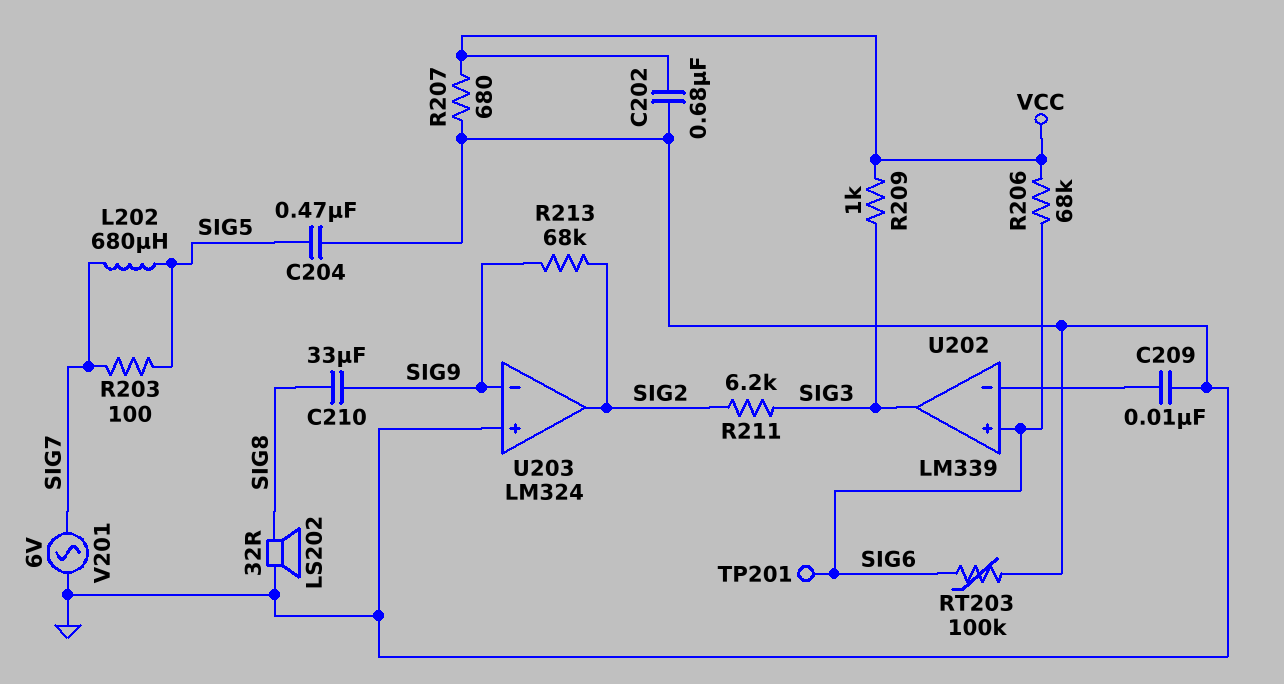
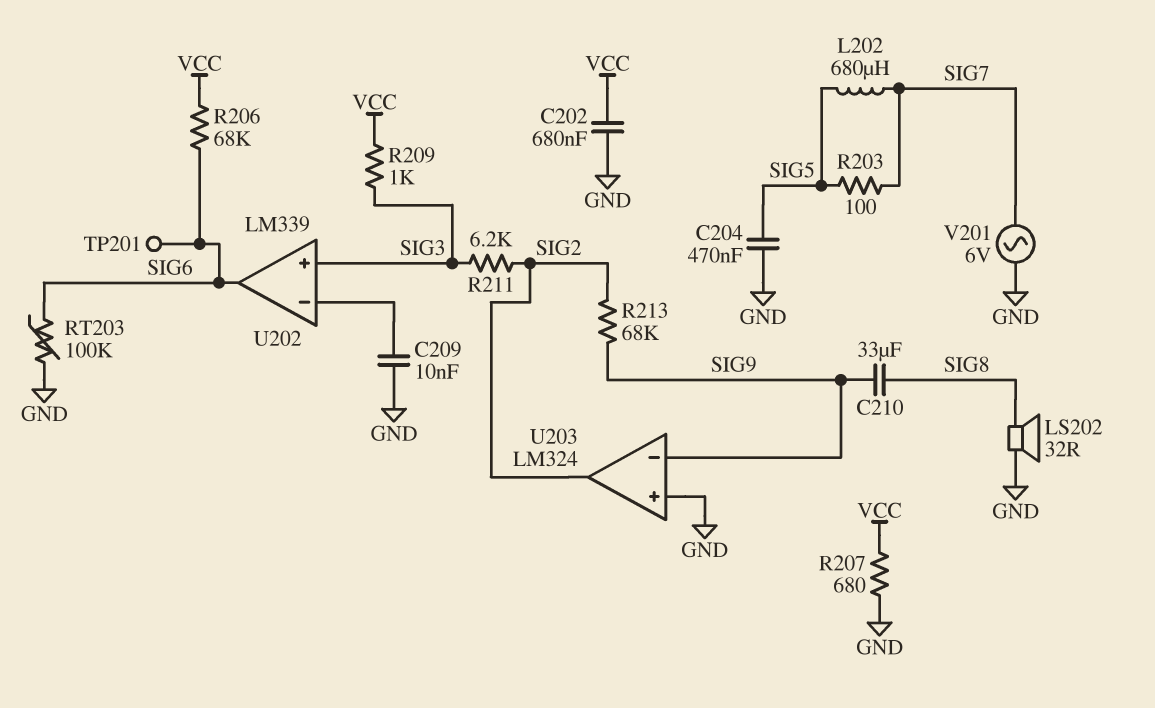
U202 pin in+: SIG6 -> SIG3
U202 pin out: SIG3 -> SIG6

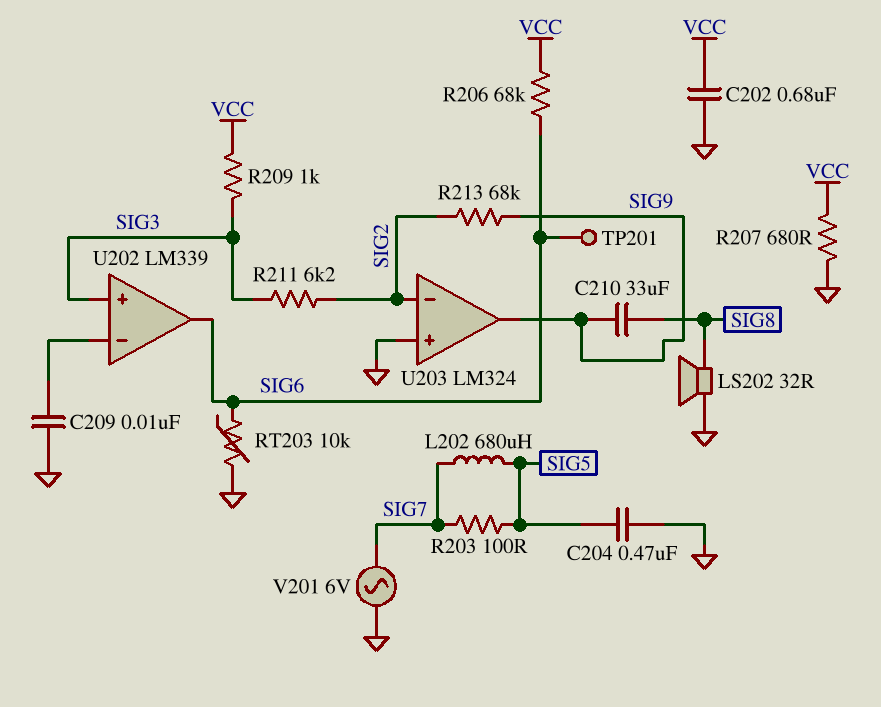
RT203: 100k (GND, SIG6) -> 10k (GND, SIG6)
U203 pin in-: SIG9 -> SIG2
U203 pin out: SIG2 -> SIG9

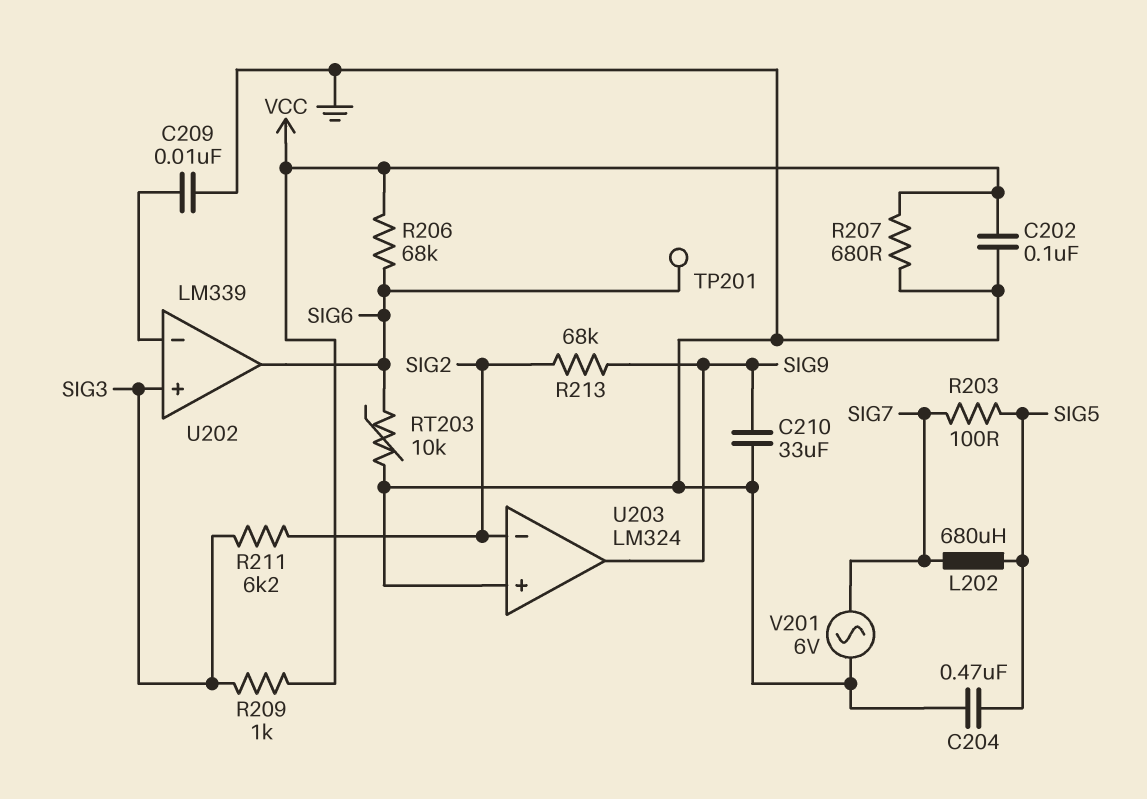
C202: 680nF (GND, VCC) -> 100nF (GND, VCC)
C210: 33uF (SIG8, SIG9) -> 33uF (GND, SIG9)
LS202: speaker 32R (GND, SIG8) -> none

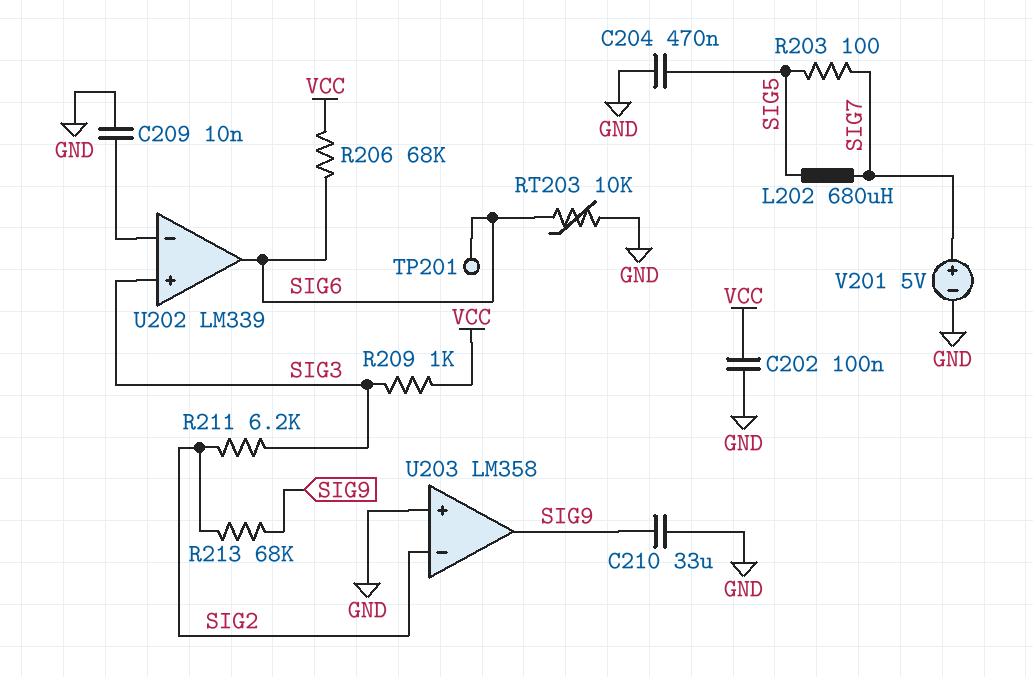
R207: 680 (GND, VCC) -> none
U203: LM324 -> LM358
V201: AC 6V (GND, SIG7) -> 5V (plus SIG7, minus GND)

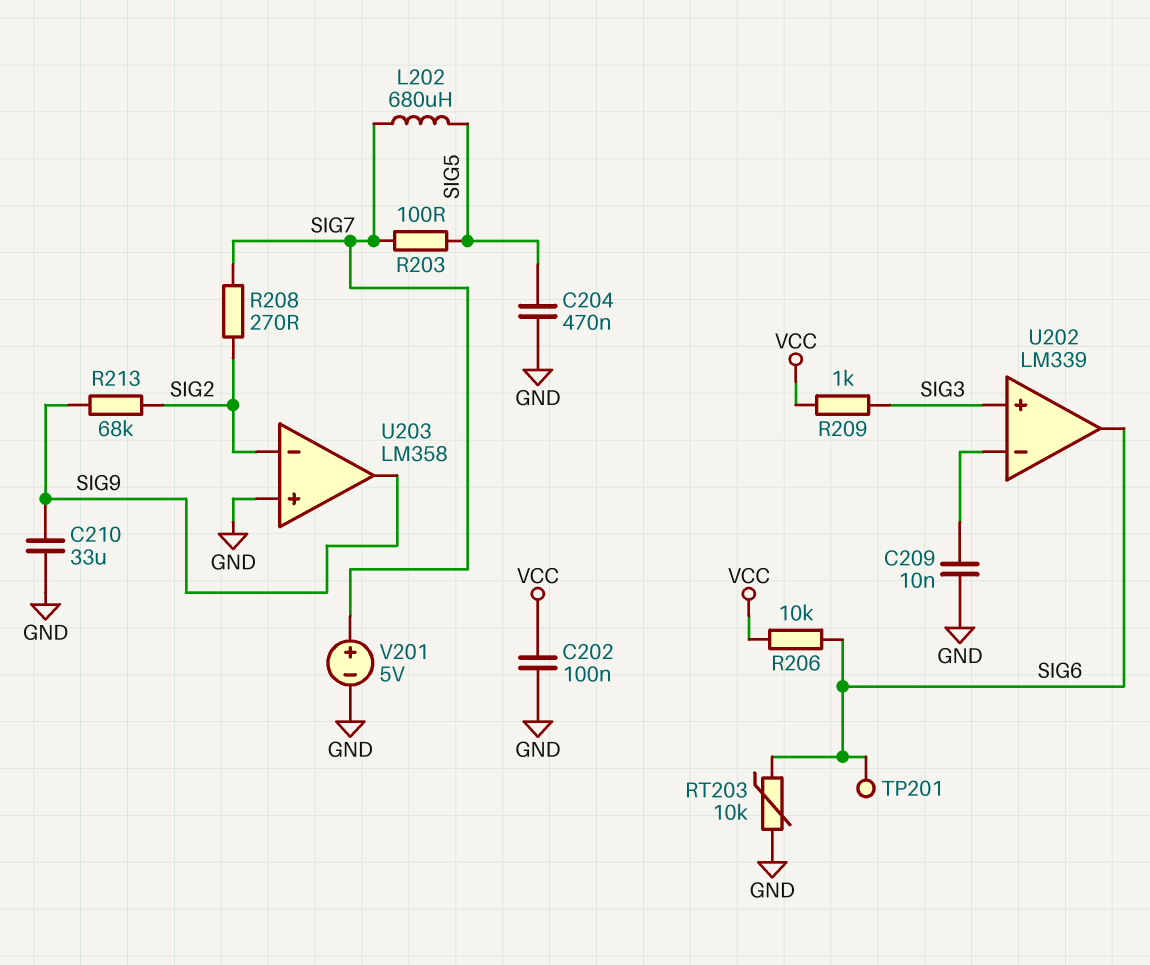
R206: 68k (SIG6, VCC) -> 10k (SIG6, VCC)
R208: none -> 270 (SIG2, SIG7)
R211: 6.2k (SIG2, SIG3) -> none

